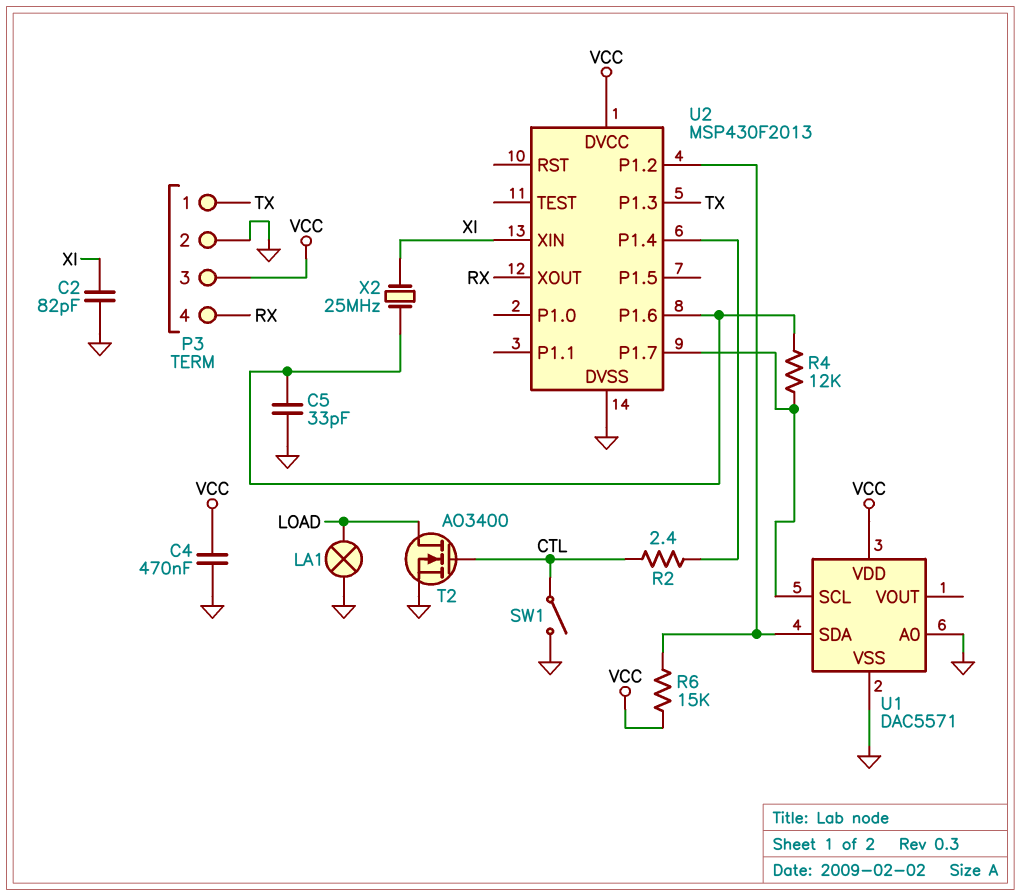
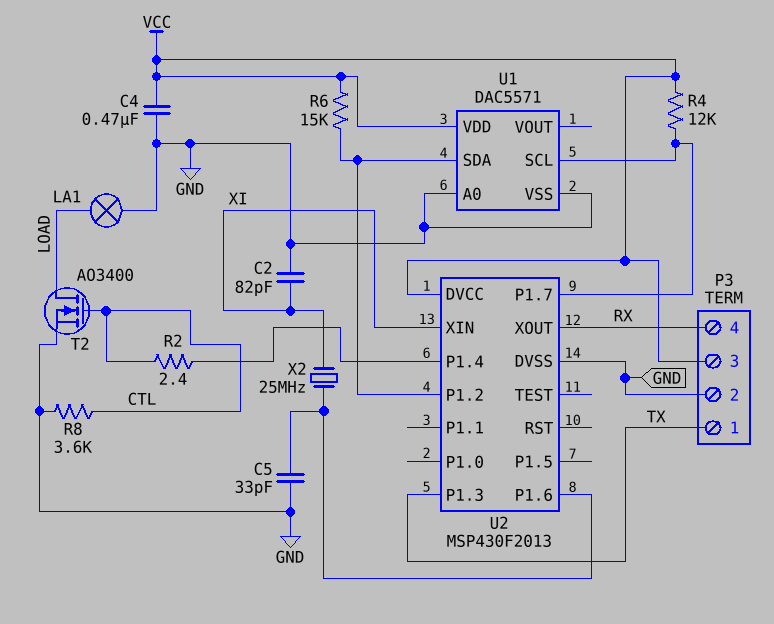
R4: 12k (U1/SCL, U2/P1.6) -> 12k (U1/SCL, VCC)
R8: none -> 3.6k (CTL, GND)
SW1: switch (CTL, GND) -> none

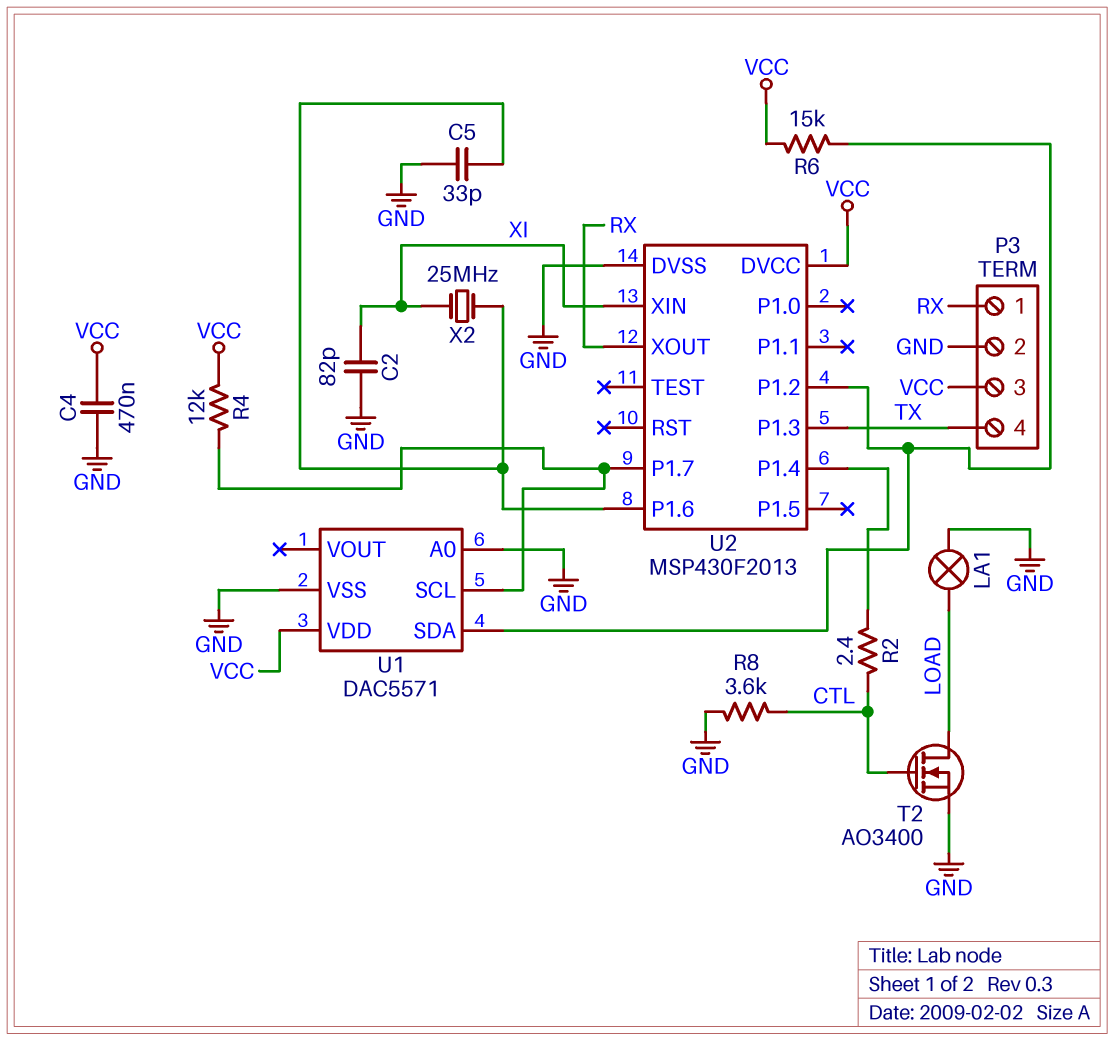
P3 pin 1: TX -> RX
P3 pin 4: RX -> TX

